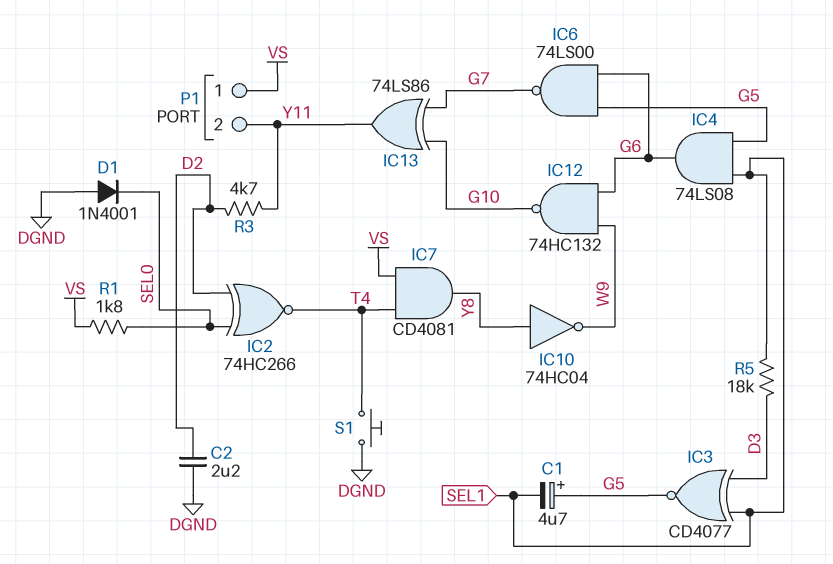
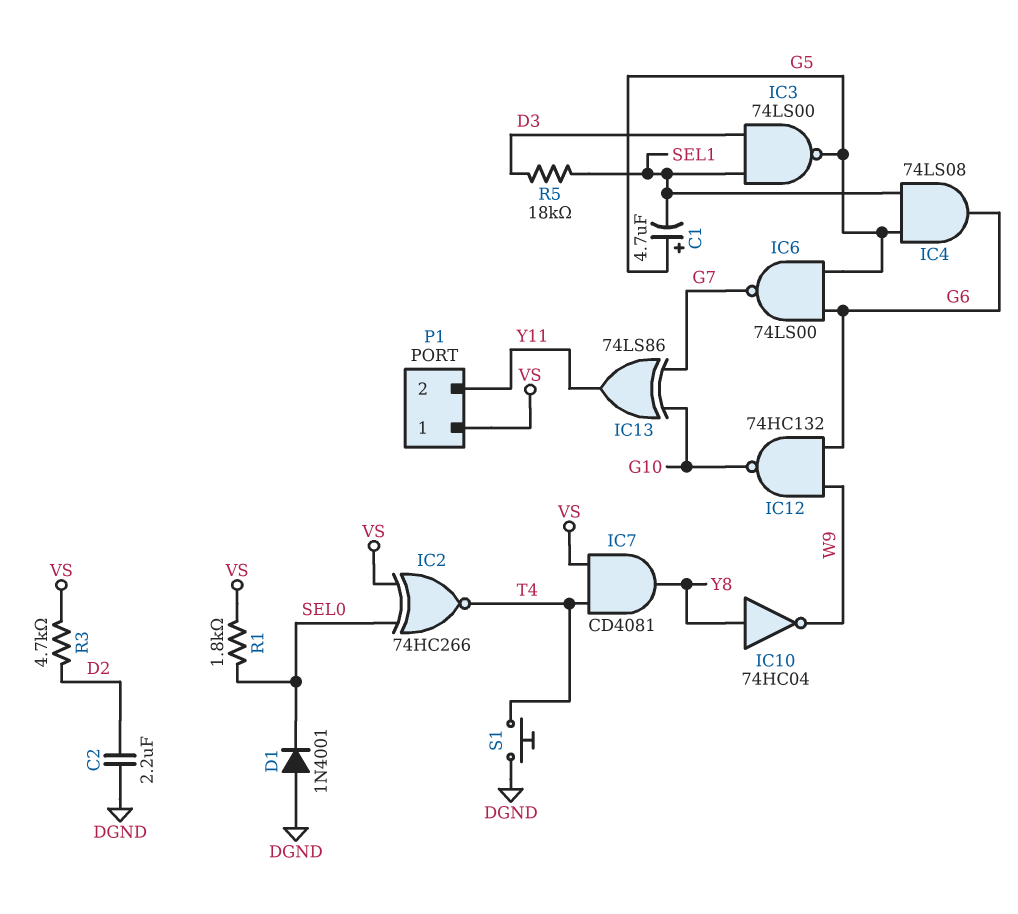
IC2: XNOR 74HC266 (in D2, in SEL0, out T4) -> XNOR 74HC266 (in SEL0, in VS, out T4)
IC3: XNOR CD4077 (in D3, in SEL1, out G5) -> NAND 74LS00 (in D3, in SEL1, out G5)
R3: 4.7k (D2, Y11) -> 4.7k (D2, VS)

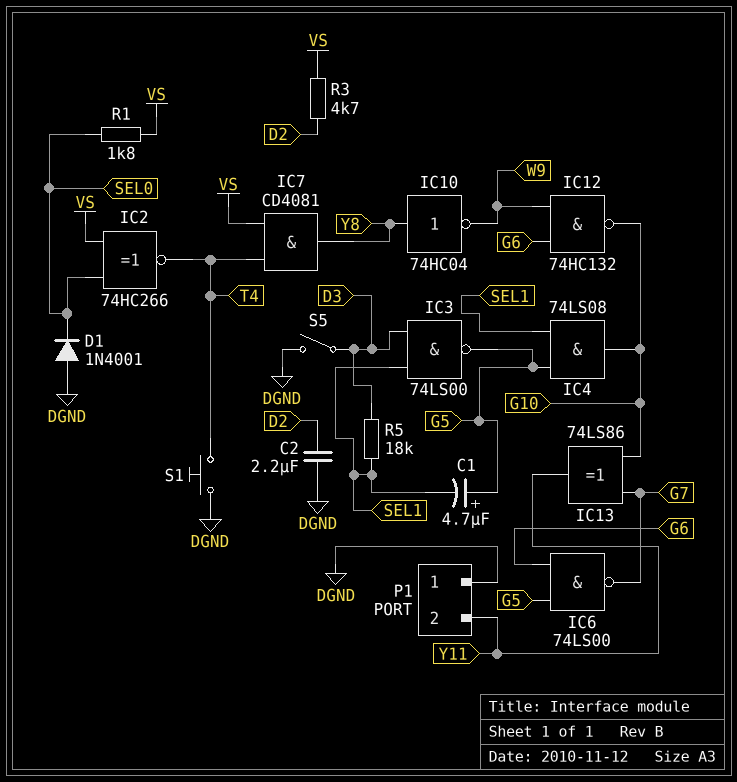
IC4: AND 74LS08 (in G5, in SEL1, out G6) -> AND 74LS08 (in G5, in SEL1, out G10)
P1 pin 1: VS -> DGND
S5: none -> switch (D3, DGND)

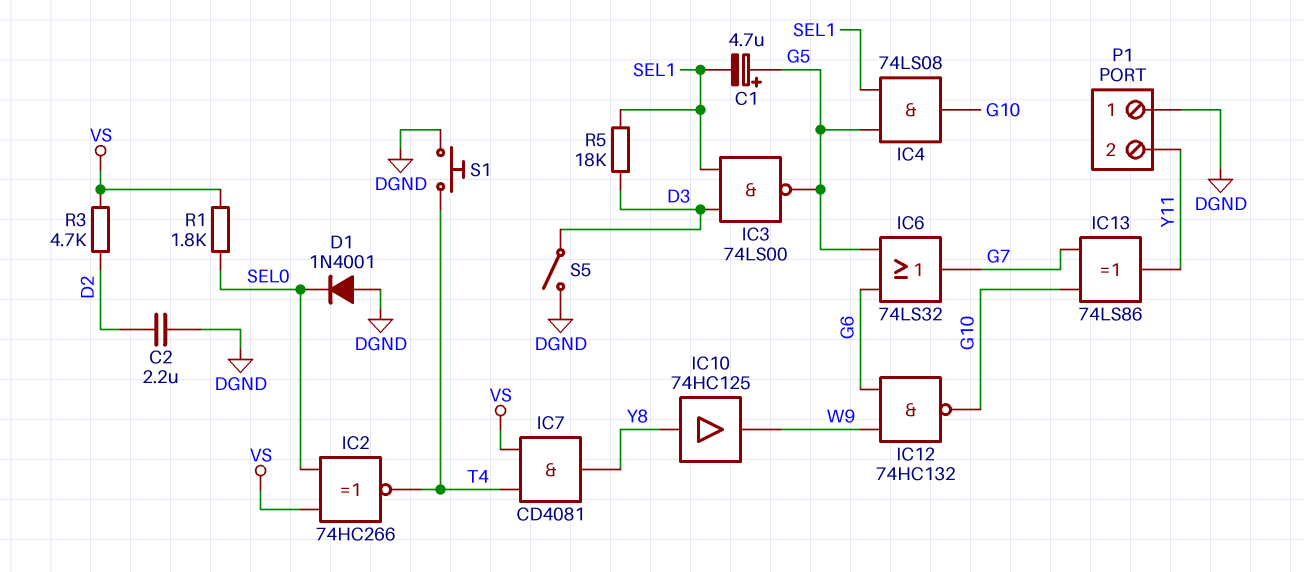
IC6: NAND 74LS00 (in G5, in G6, out G7) -> OR 74LS32 (in G5, in G6, out G7)
IC10: NOT 74HC04 (in Y8, out W9) -> buffer 74HC125 (in Y8, out W9)

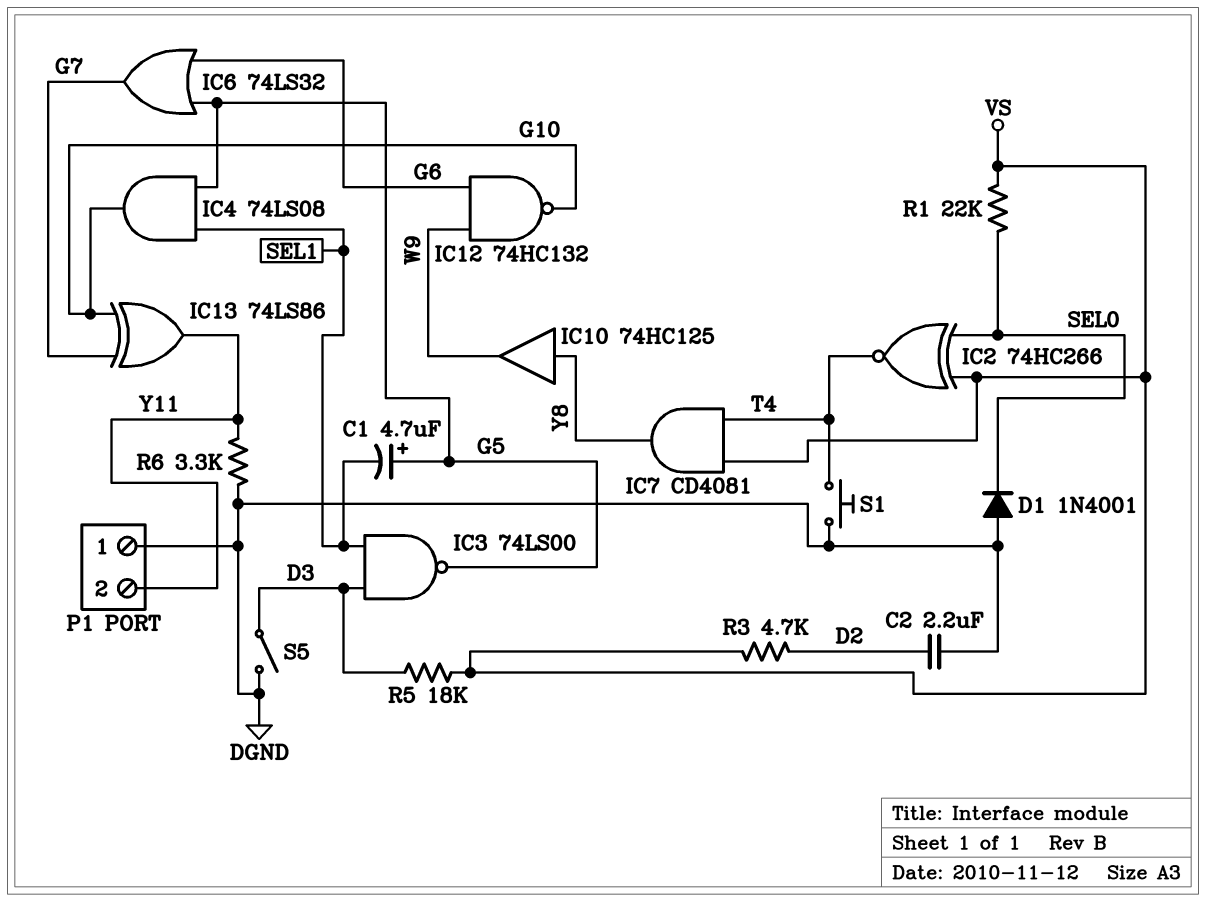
R1: 1.8k (SEL0, VS) -> 22k (SEL0, VS)
R5: 18k (D3, SEL1) -> 18k (D3, VS)
R6: none -> 3.3k (DGND, Y11)

